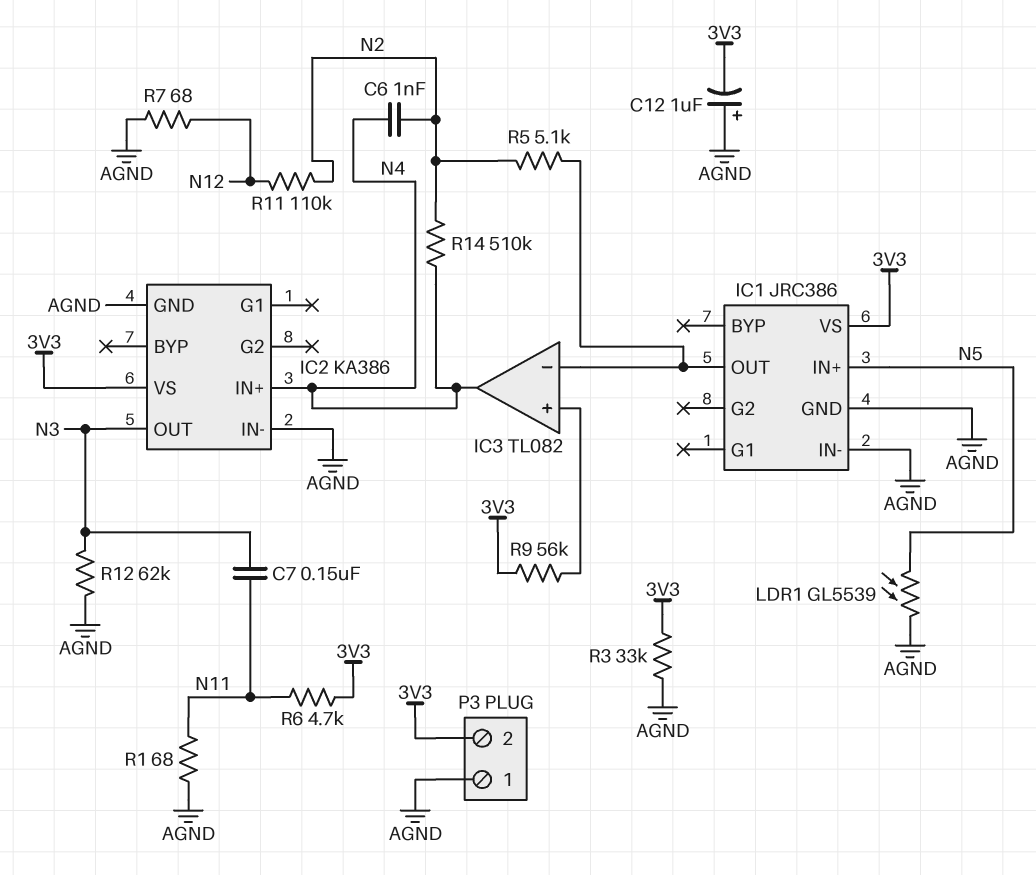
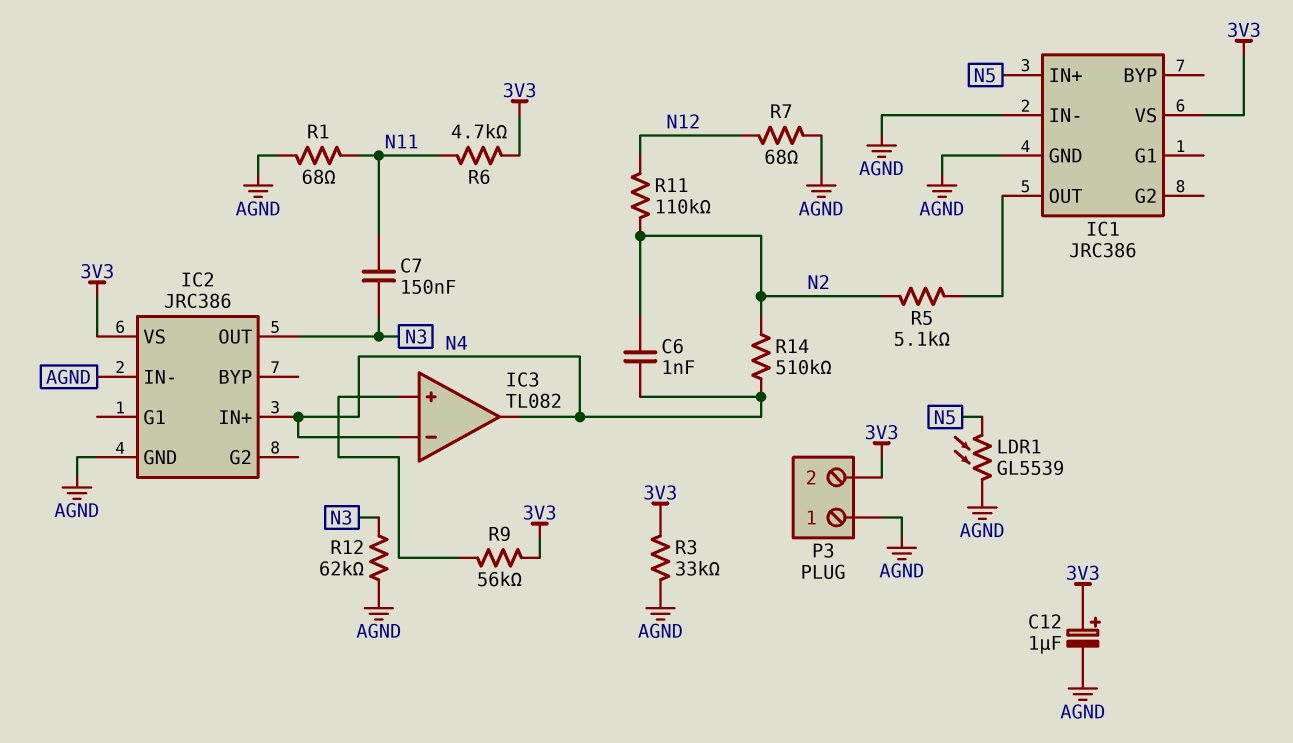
C12: 1uF (plus AGND, minus 3V3) -> 1uF (plus 3V3, minus AGND)
IC2: KA386 -> JRC386
IC3 pin in-: IC1/OUT -> N4

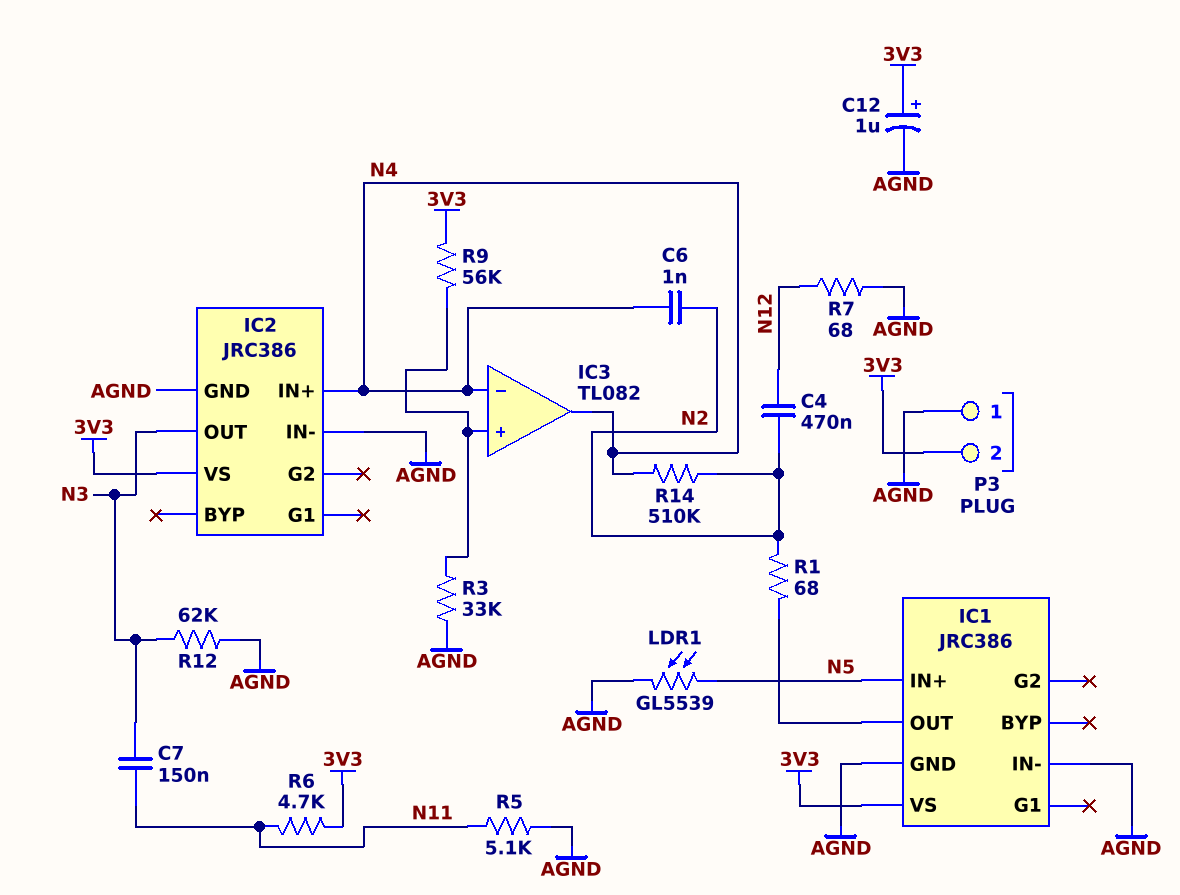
C4: none -> 470nF (N2, N12)
R1: 68 (AGND, N11) -> 68 (IC1/OUT, N2)
R3: 33k (3V3, AGND) -> 33k (AGND, IC3/in+)
R5: 5.1k (IC1/OUT, N2) -> 5.1k (AGND, N11)
R11: 110k (N2, N12) -> none

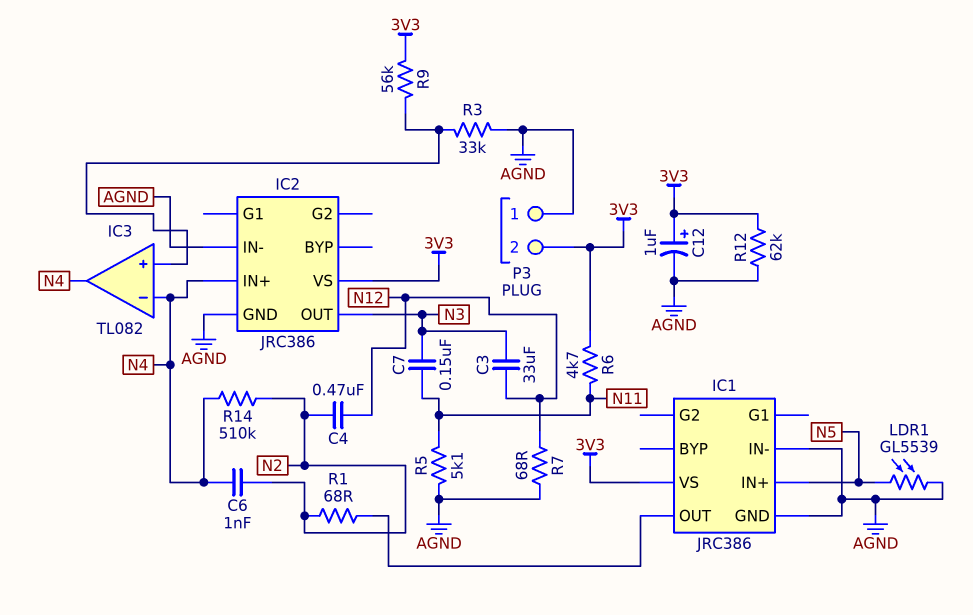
C3: none -> 33uF (N3, N12)
R12: 62k (AGND, N3) -> 62k (3V3, AGND)

